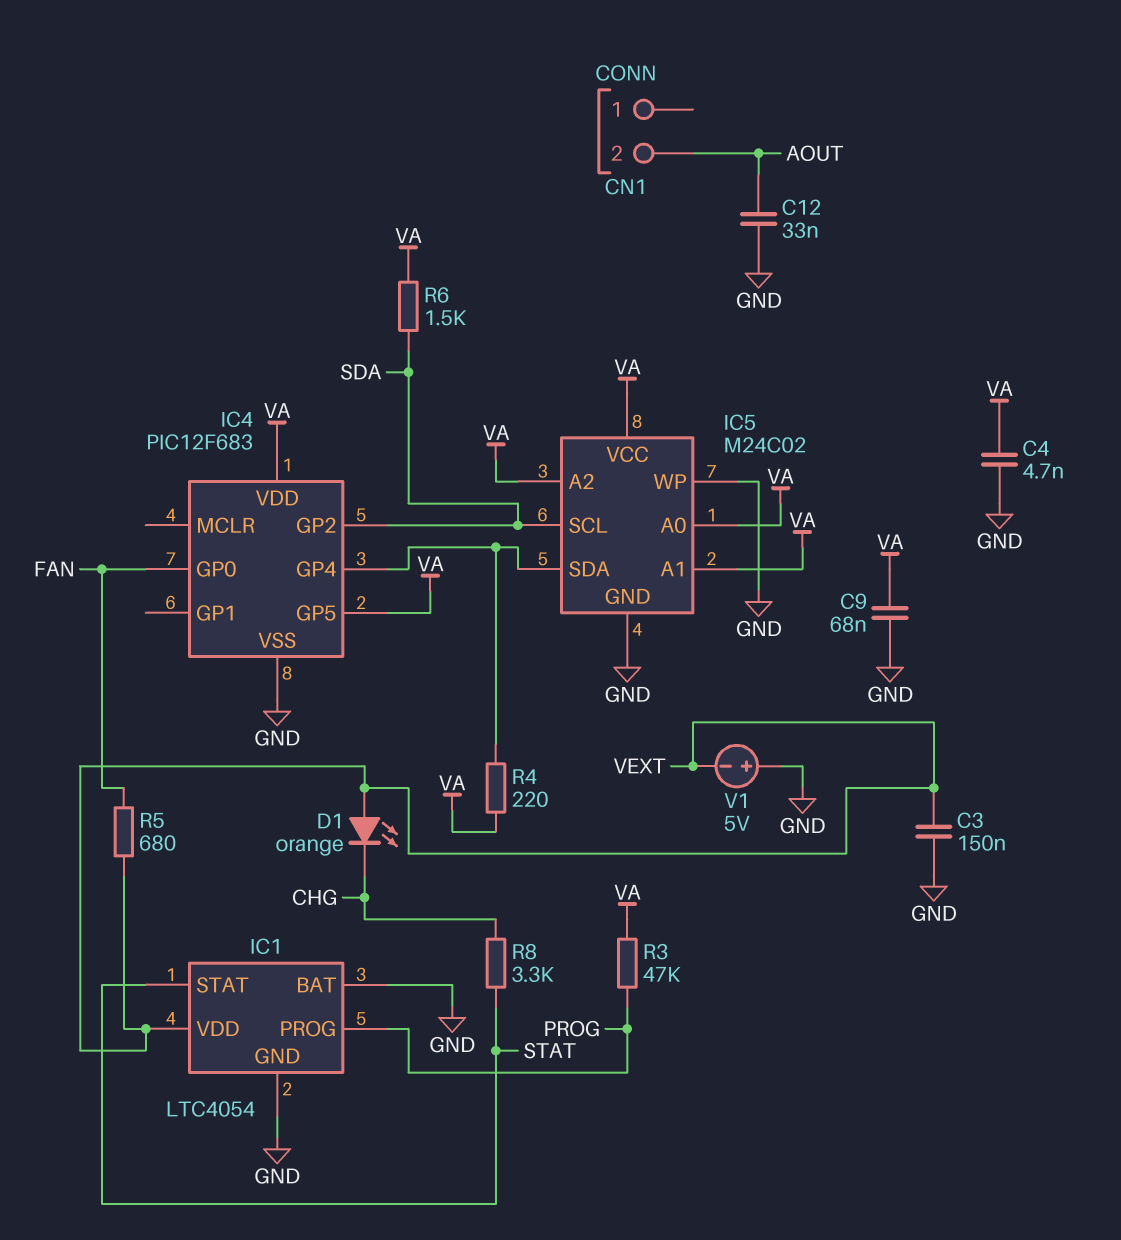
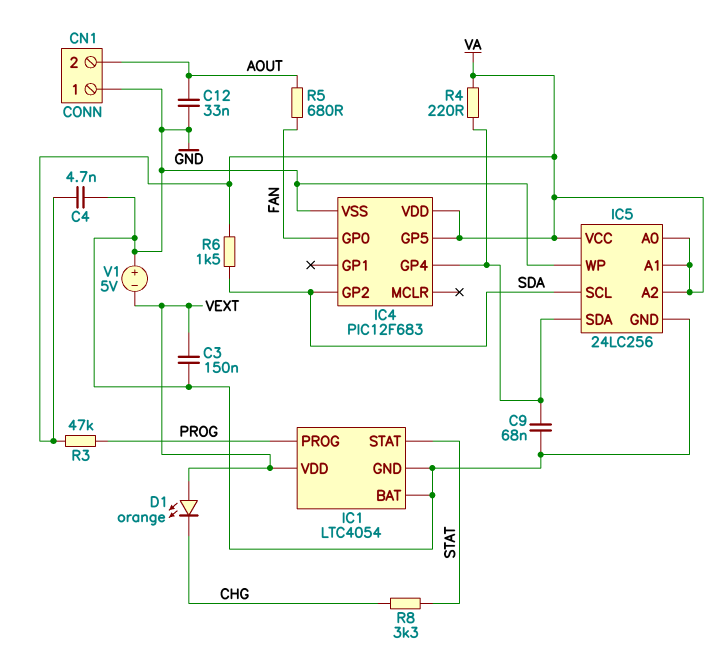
C9: 68nF (GND, VA) -> 68nF (GND, IC4/GP4)
CN1 pin 1: none -> GND
IC5: M24C02 -> 24LC256
R5: 680 (FAN, VEXT) -> 680 (AOUT, FAN)

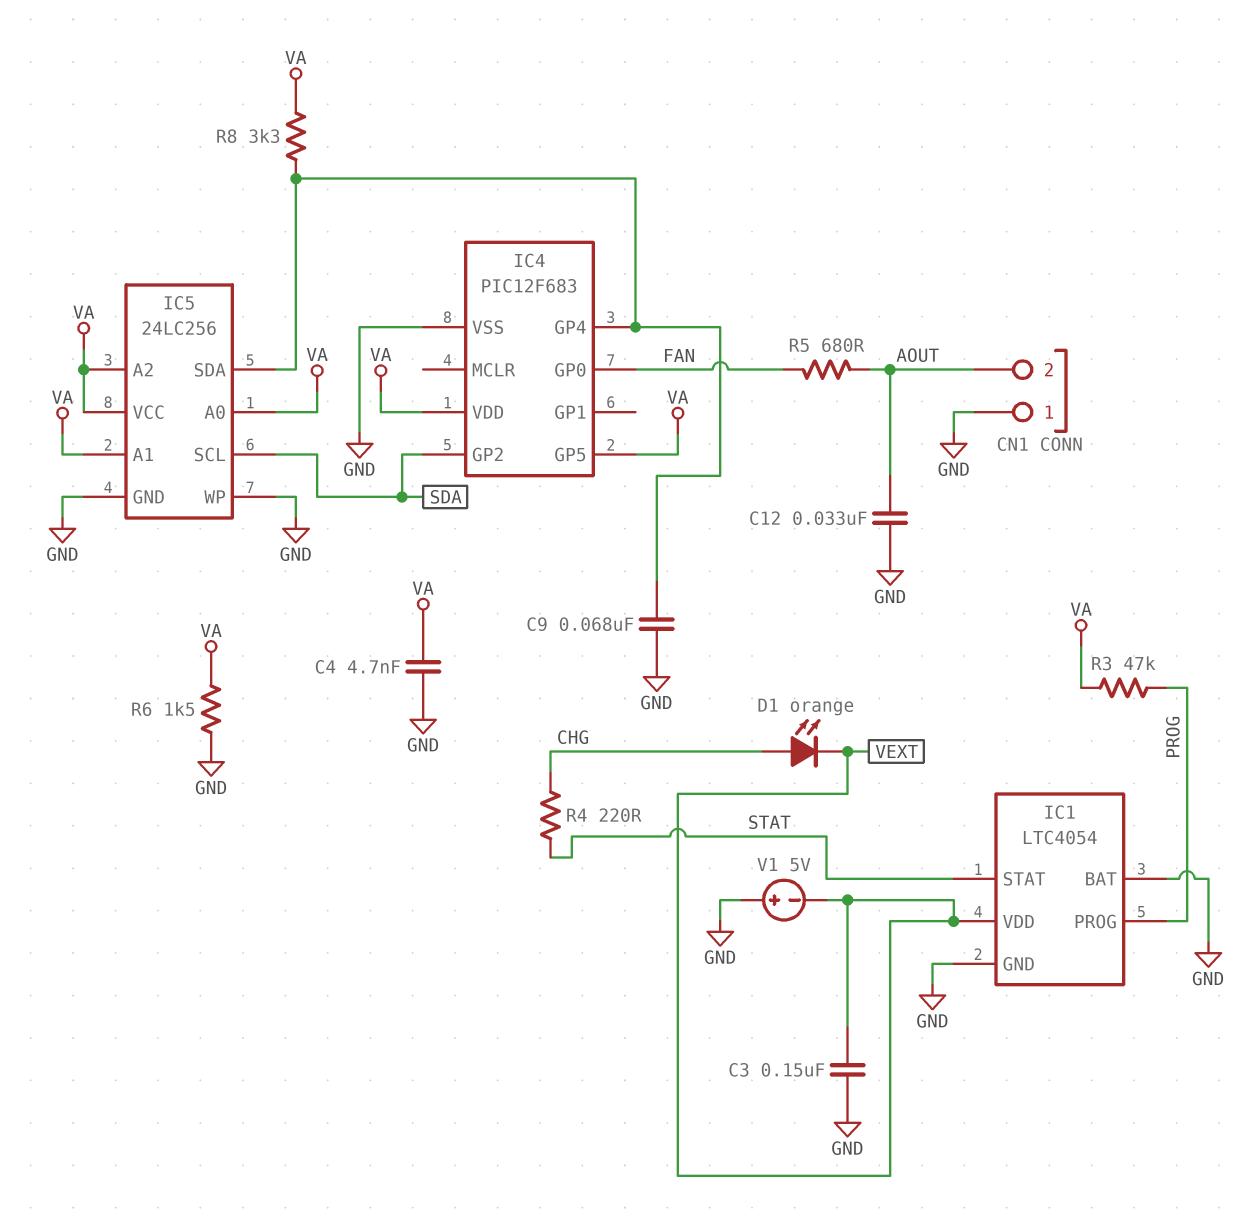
D1: LED orange (A VEXT, K CHG) -> LED orange (A CHG, K VEXT)
R4: 220 (IC4/GP4, VA) -> 220 (CHG, STAT)
R6: 1.5k (SDA, VA) -> 1.5k (GND, VA)
R8: 3.3k (CHG, STAT) -> 3.3k (IC4/GP4, VA)

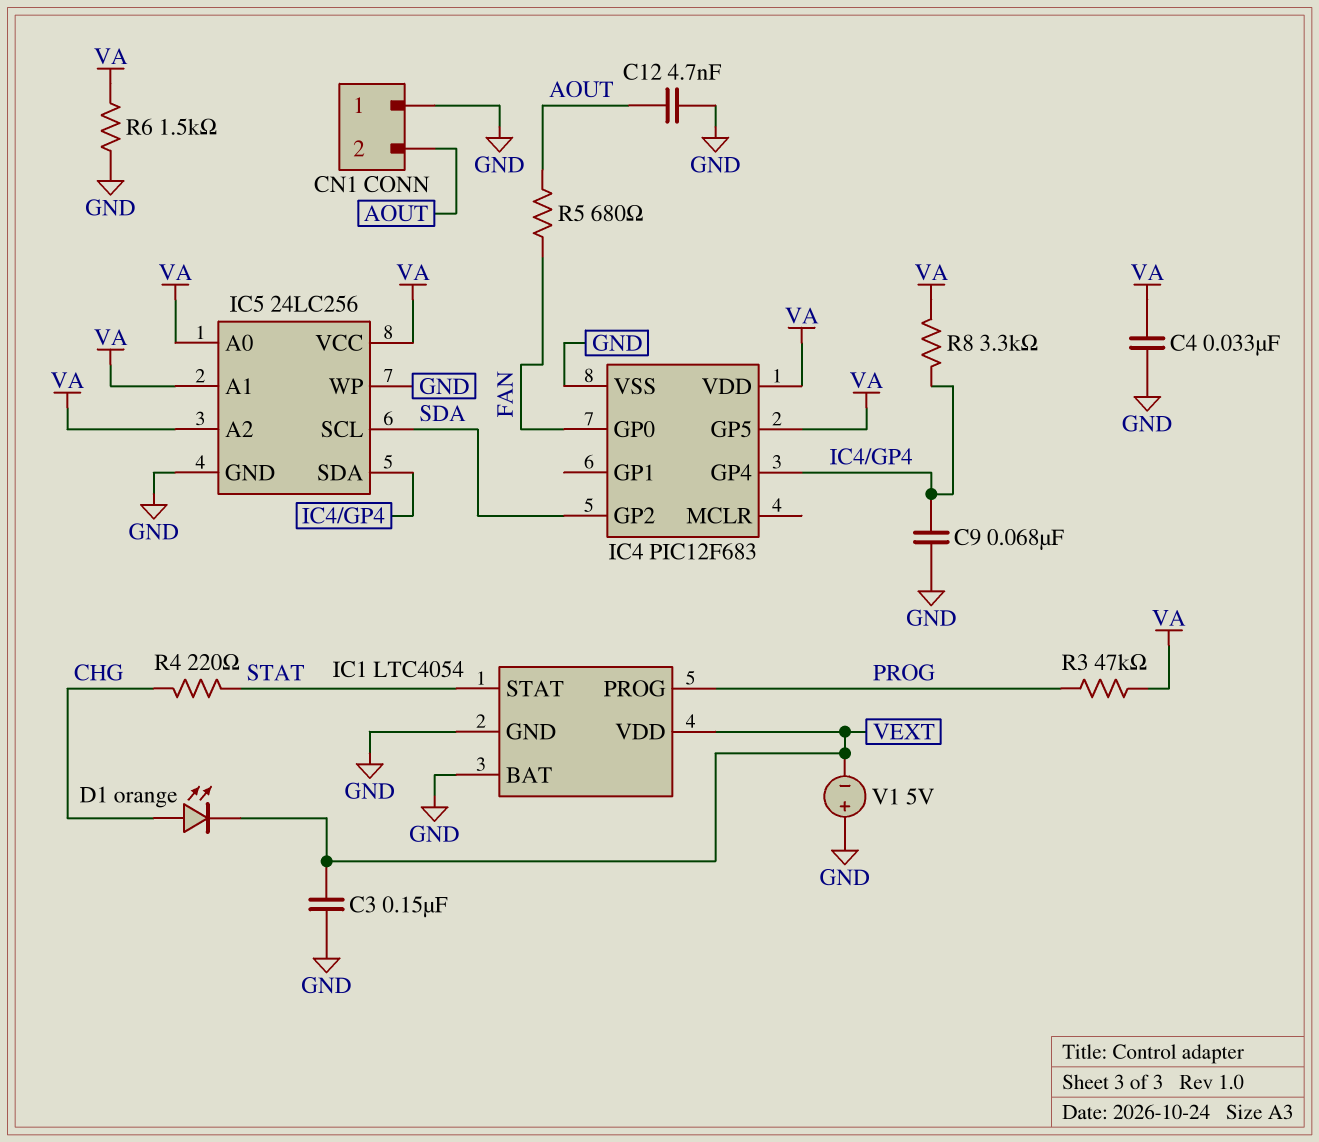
C4: 4.7nF (GND, VA) -> 33nF (GND, VA)
C12: 33nF (AOUT, GND) -> 4.7nF (AOUT, GND)

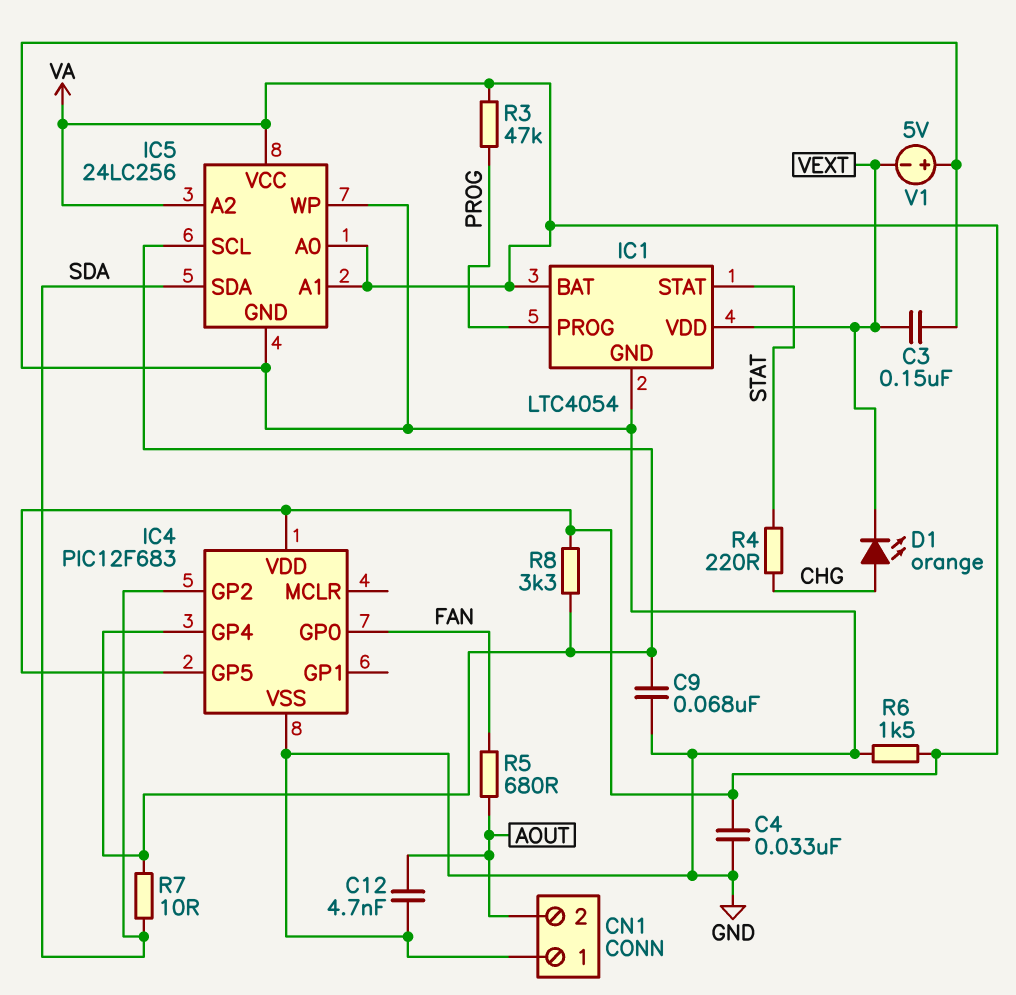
IC1 pin BAT: GND -> VA
IC5 pin SCL: SDA -> IC4/GP4
IC5 pin SDA: IC4/GP4 -> SDA
R7: none -> 10 (IC4/GP4, SDA)

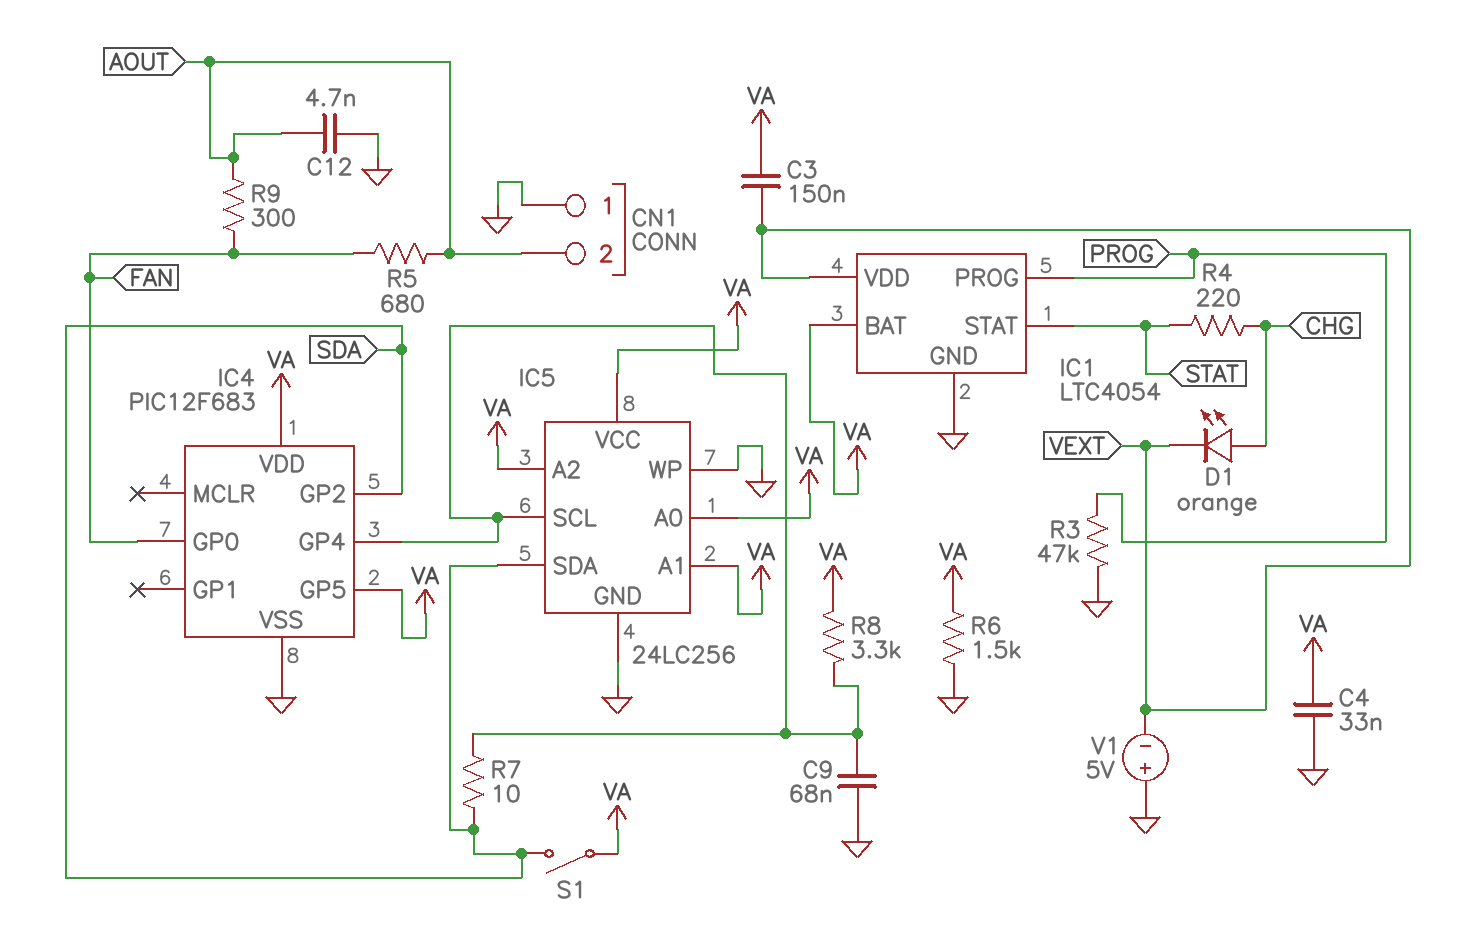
C3: 150nF (GND, VEXT) -> 150nF (VA, VEXT)
R3: 47k (PROG, VA) -> 47k (GND, PROG)
R9: none -> 300 (AOUT, FAN)
S1: none -> switch (SDA, VA)

